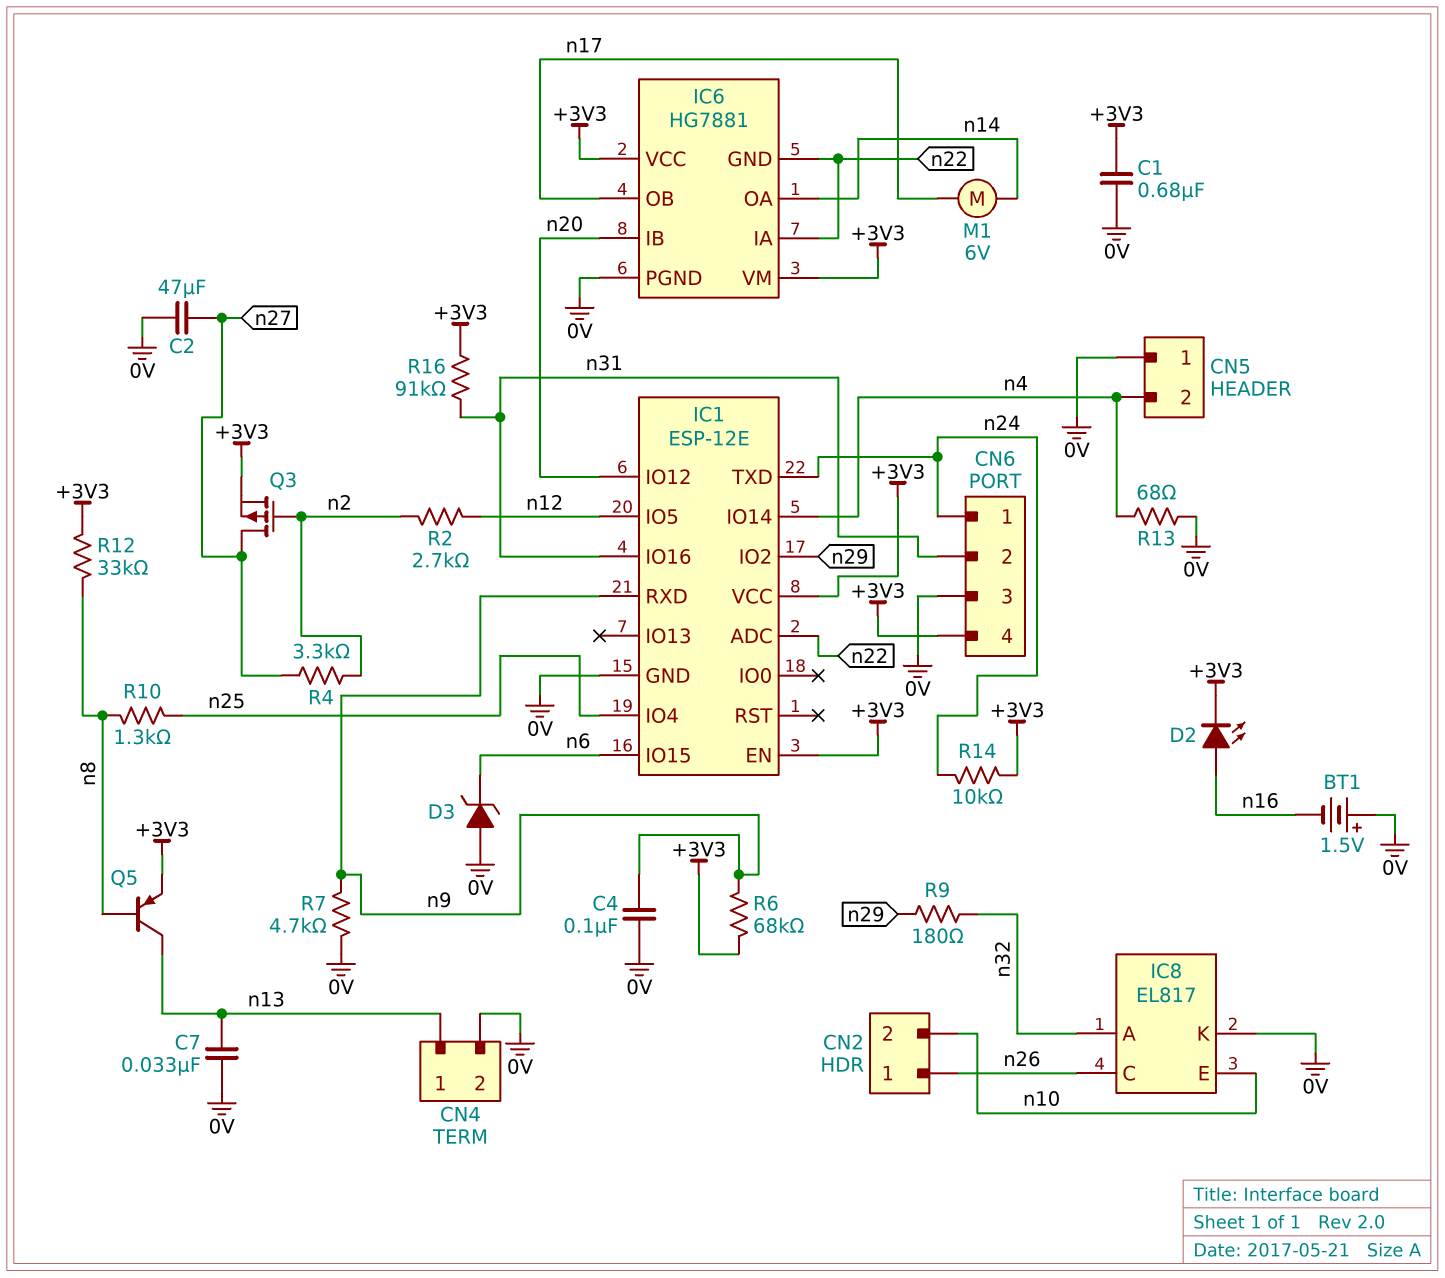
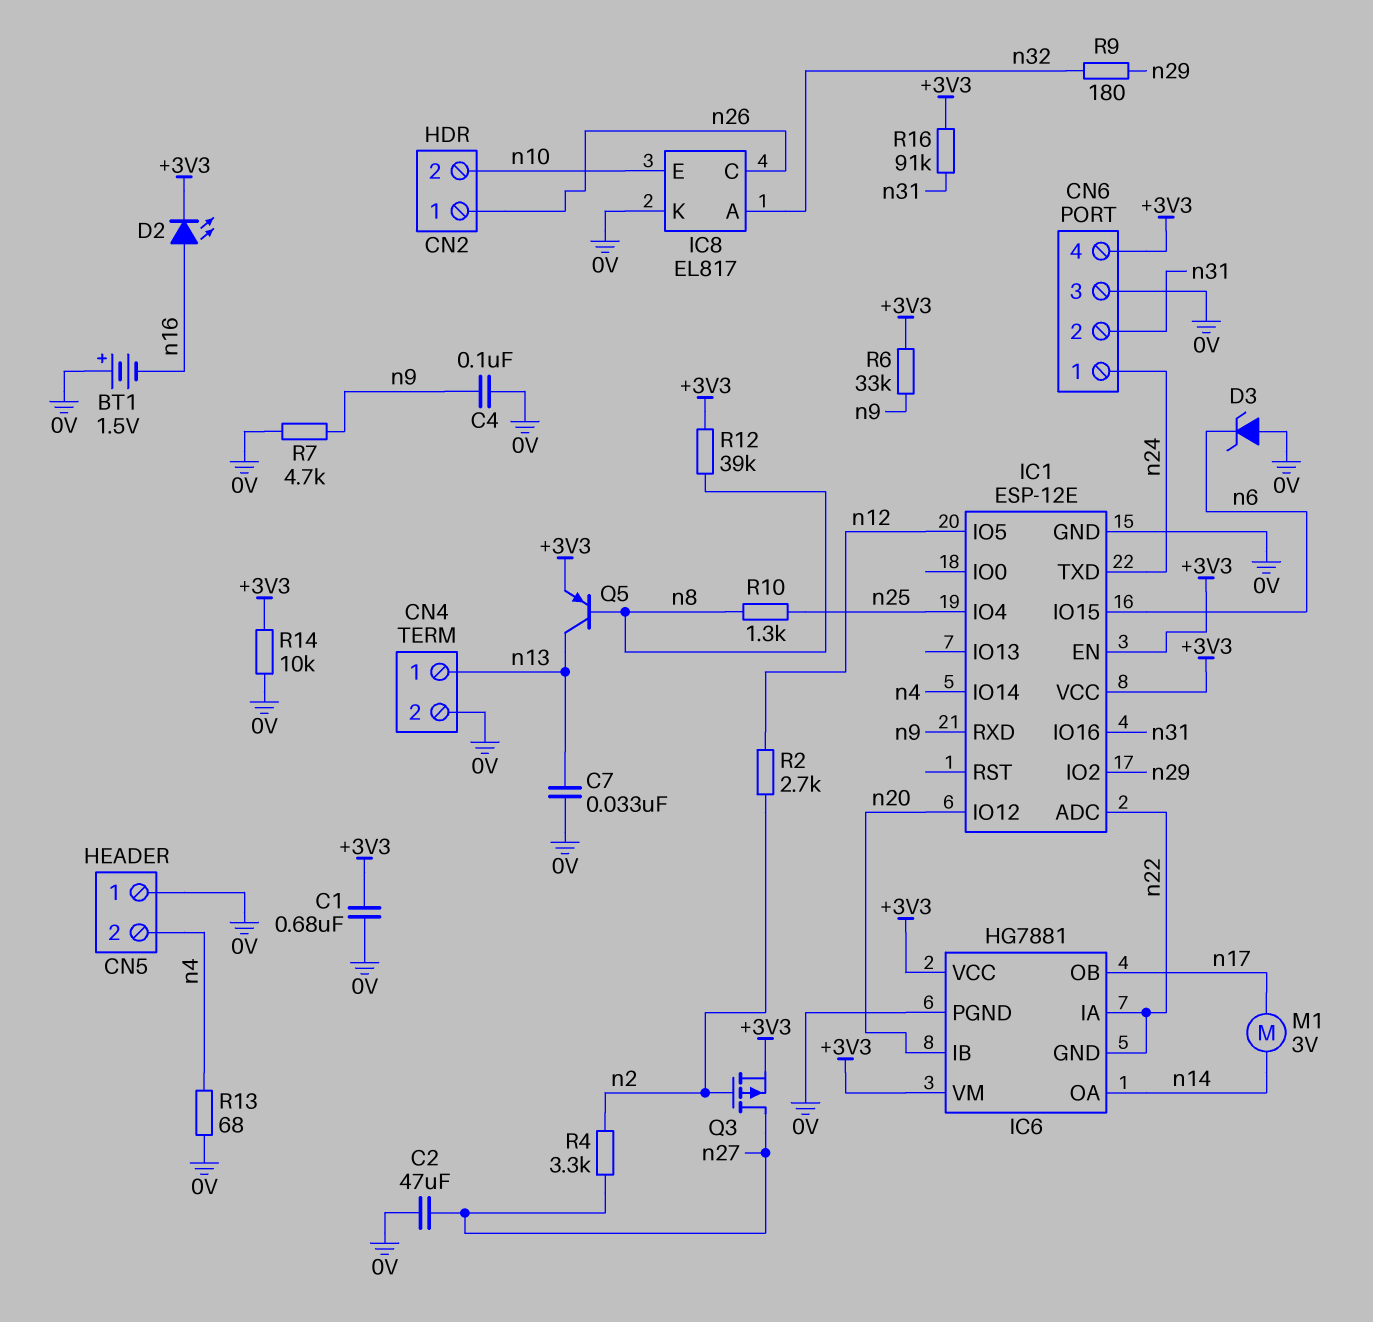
M1: motor 6V (n14, n17) -> motor 3V (n14, n17)
R6: 68k (+3V3, n9) -> 33k (+3V3, n9)
R12: 33k (+3V3, n8) -> 39k (+3V3, n8)
R14: 10k (+3V3, n24) -> 10k (+3V3, 0V)

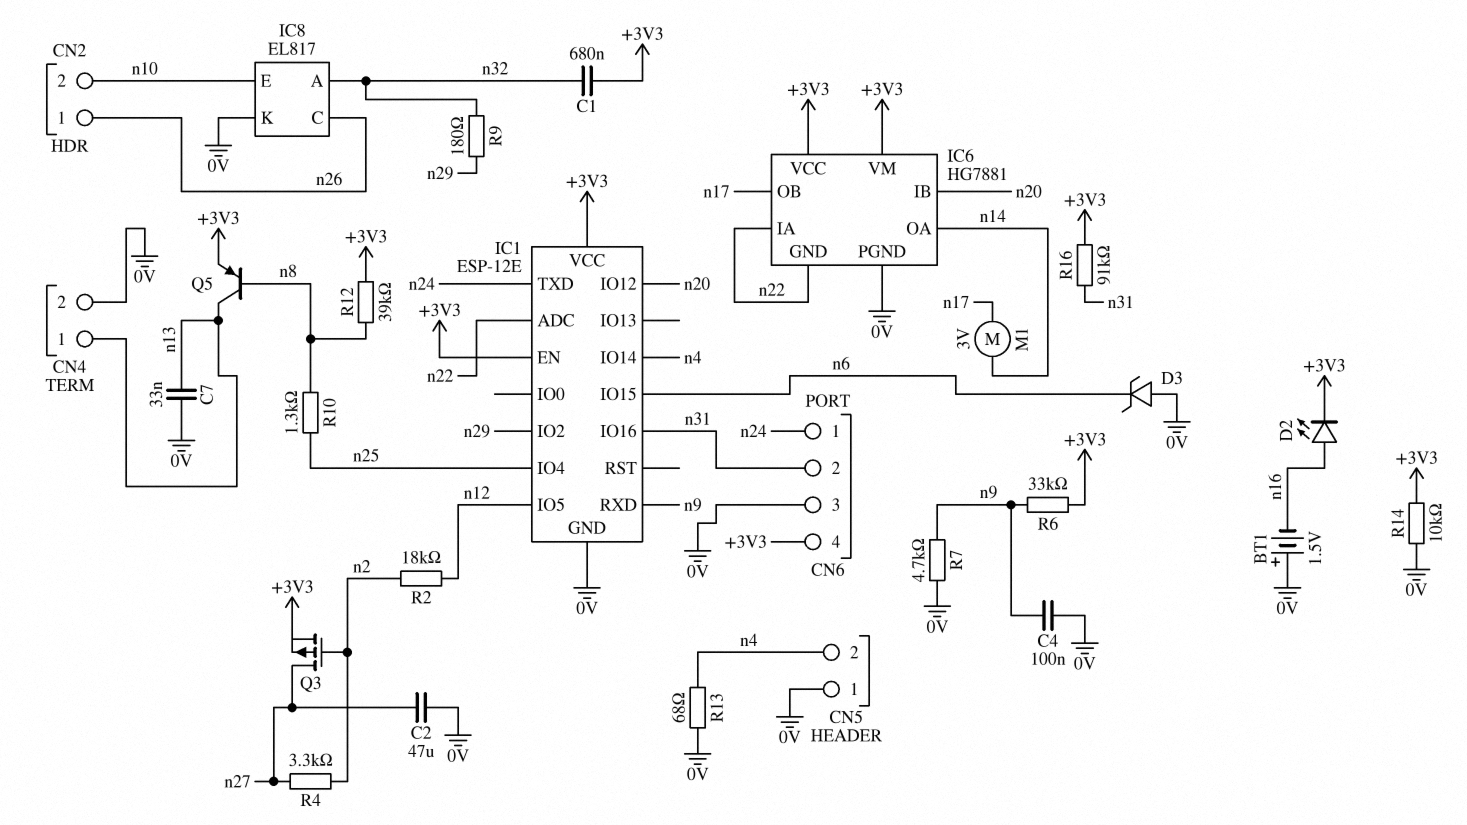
C1: 680nF (+3V3, 0V) -> 680nF (+3V3, n32)
R2: 2.7k (n2, n12) -> 18k (n2, n12)

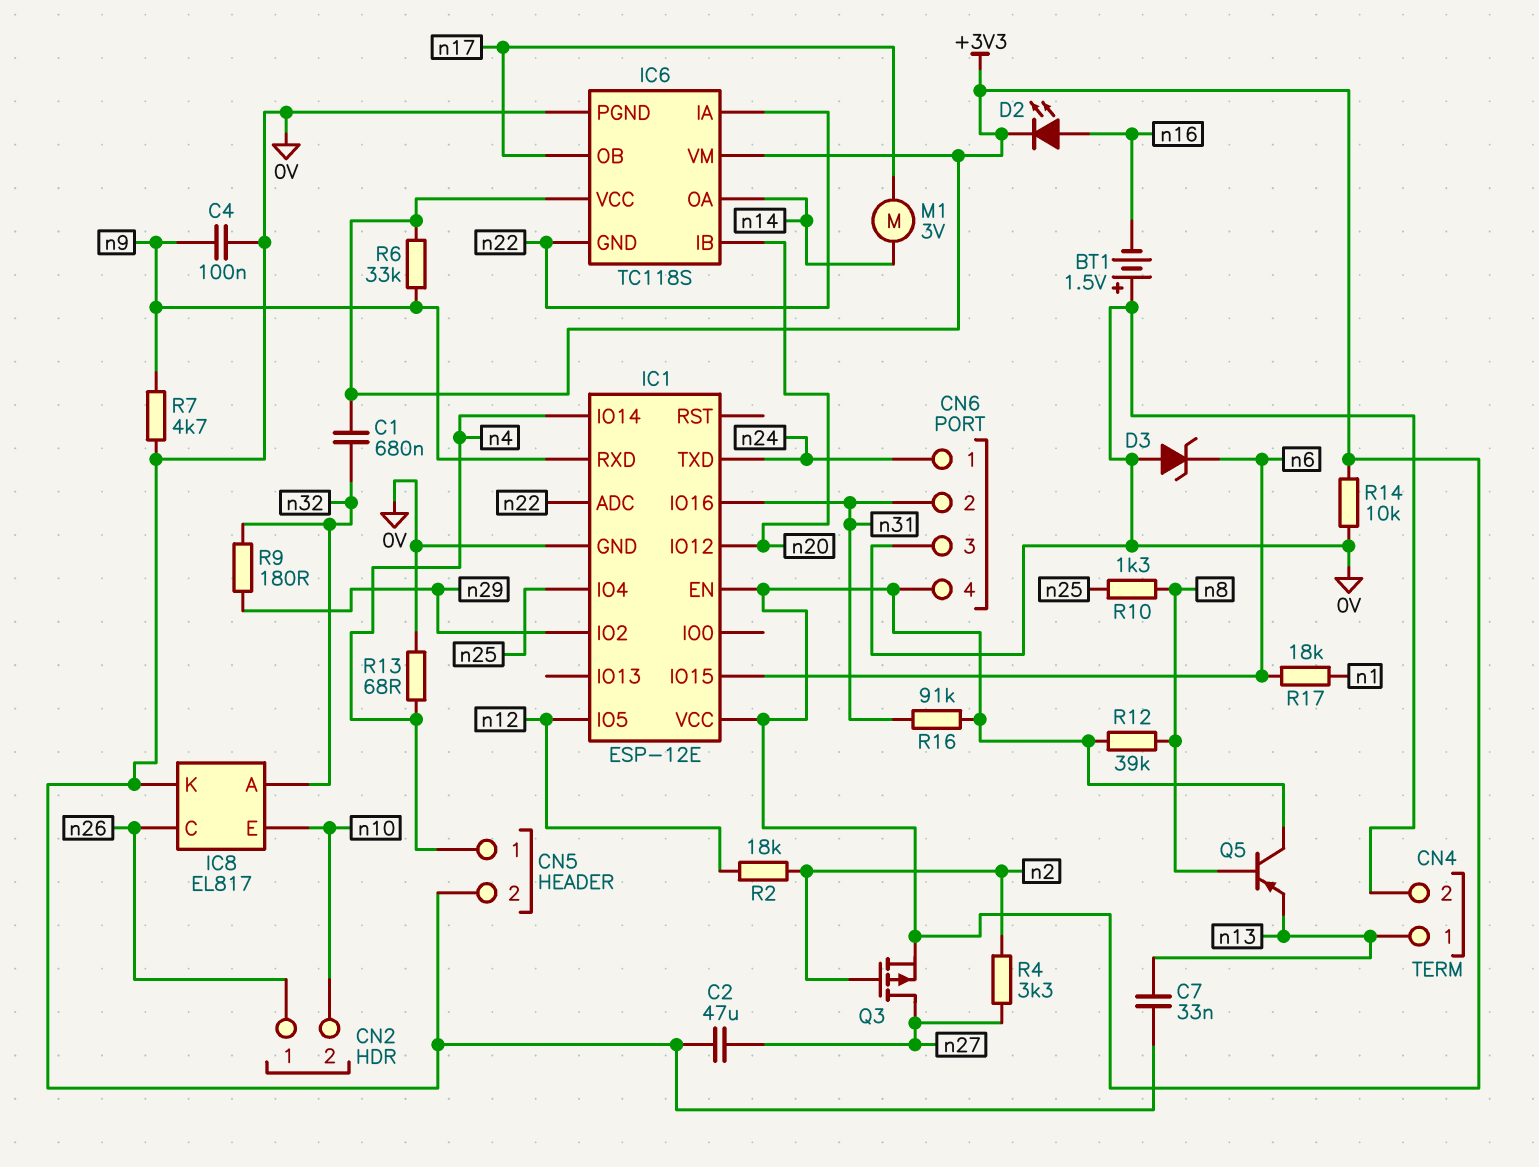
CN5 pin 1: 0V -> n4
CN5 pin 2: n4 -> 0V
IC6: HG7881 -> TC118S
Q5: PNP (B n8, C n13, E +3V3) -> PNP (B n8, C +3V3, E n13)
R17: none -> 18k (n1, n6)

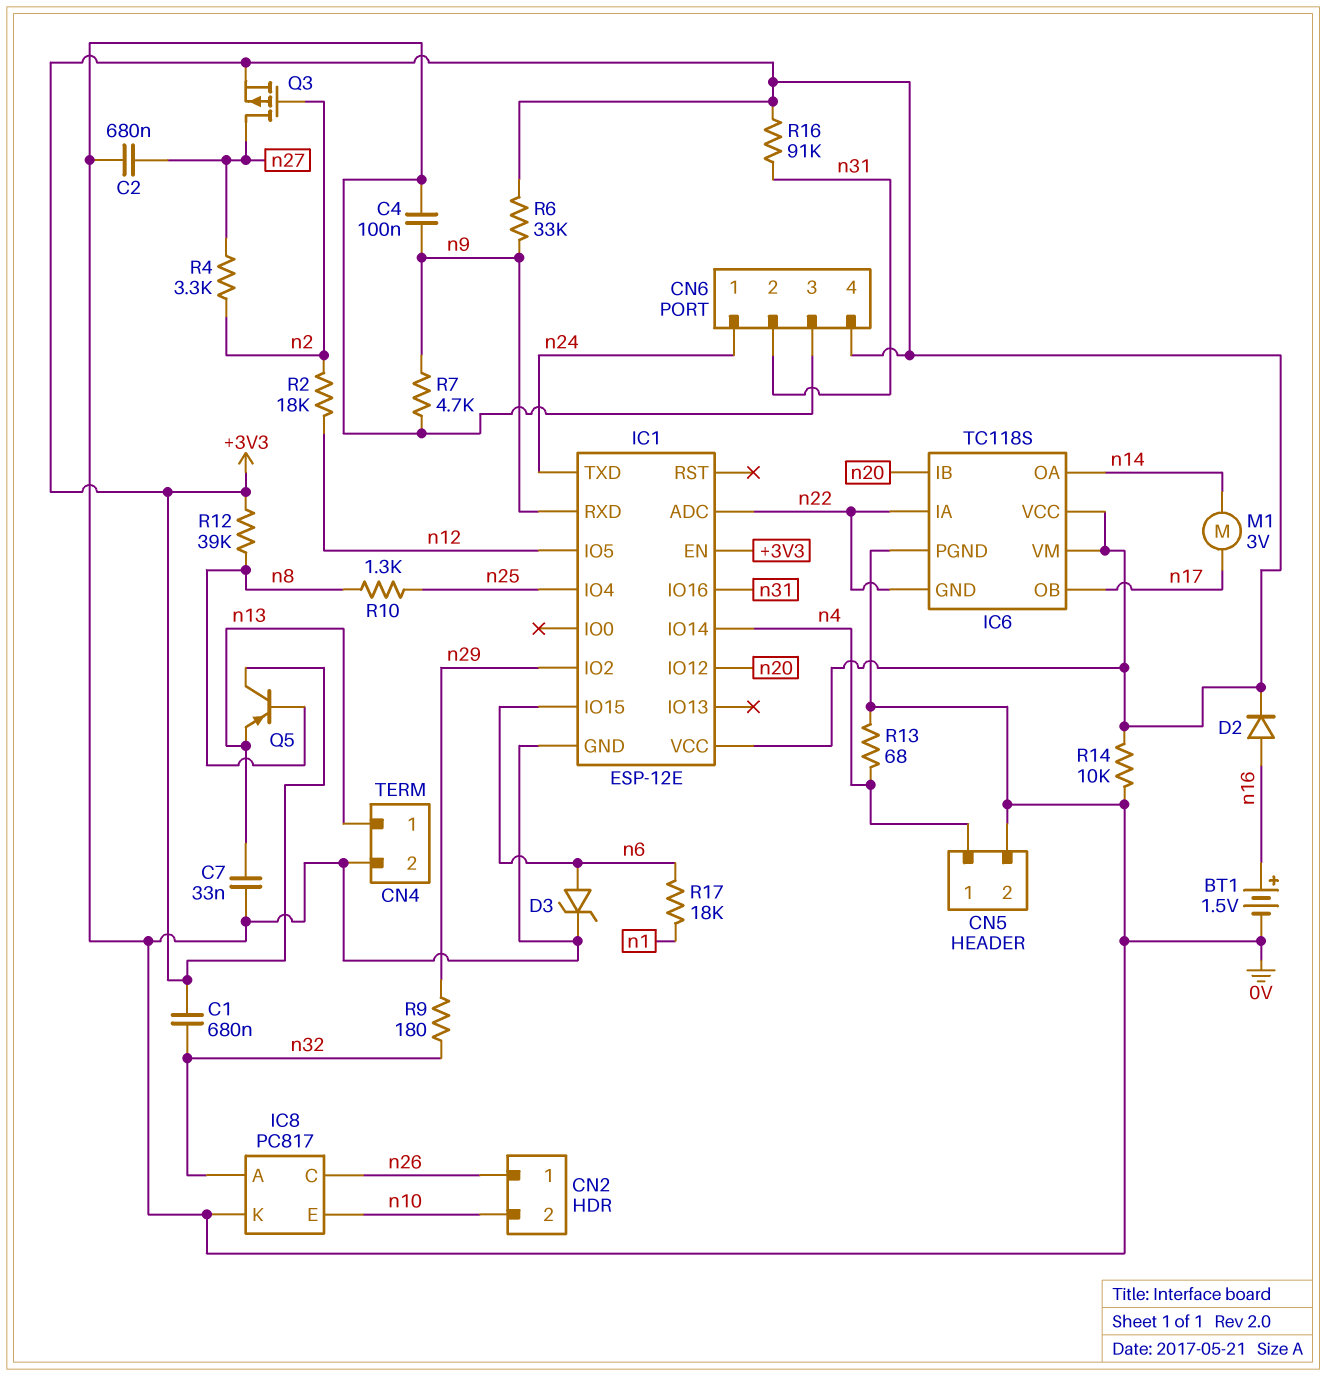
BT1: 1.5V (plus 0V, minus n16) -> 1.5V (plus n16, minus 0V)
C2: 47uF (0V, n27) -> 680nF (0V, n27)
D2: LED (A n16, K +3V3) -> diode (A n16, K +3V3)
D3: zener (A 0V, K n6) -> zener (A n6, K 0V)
IC8: EL817 -> PC817

